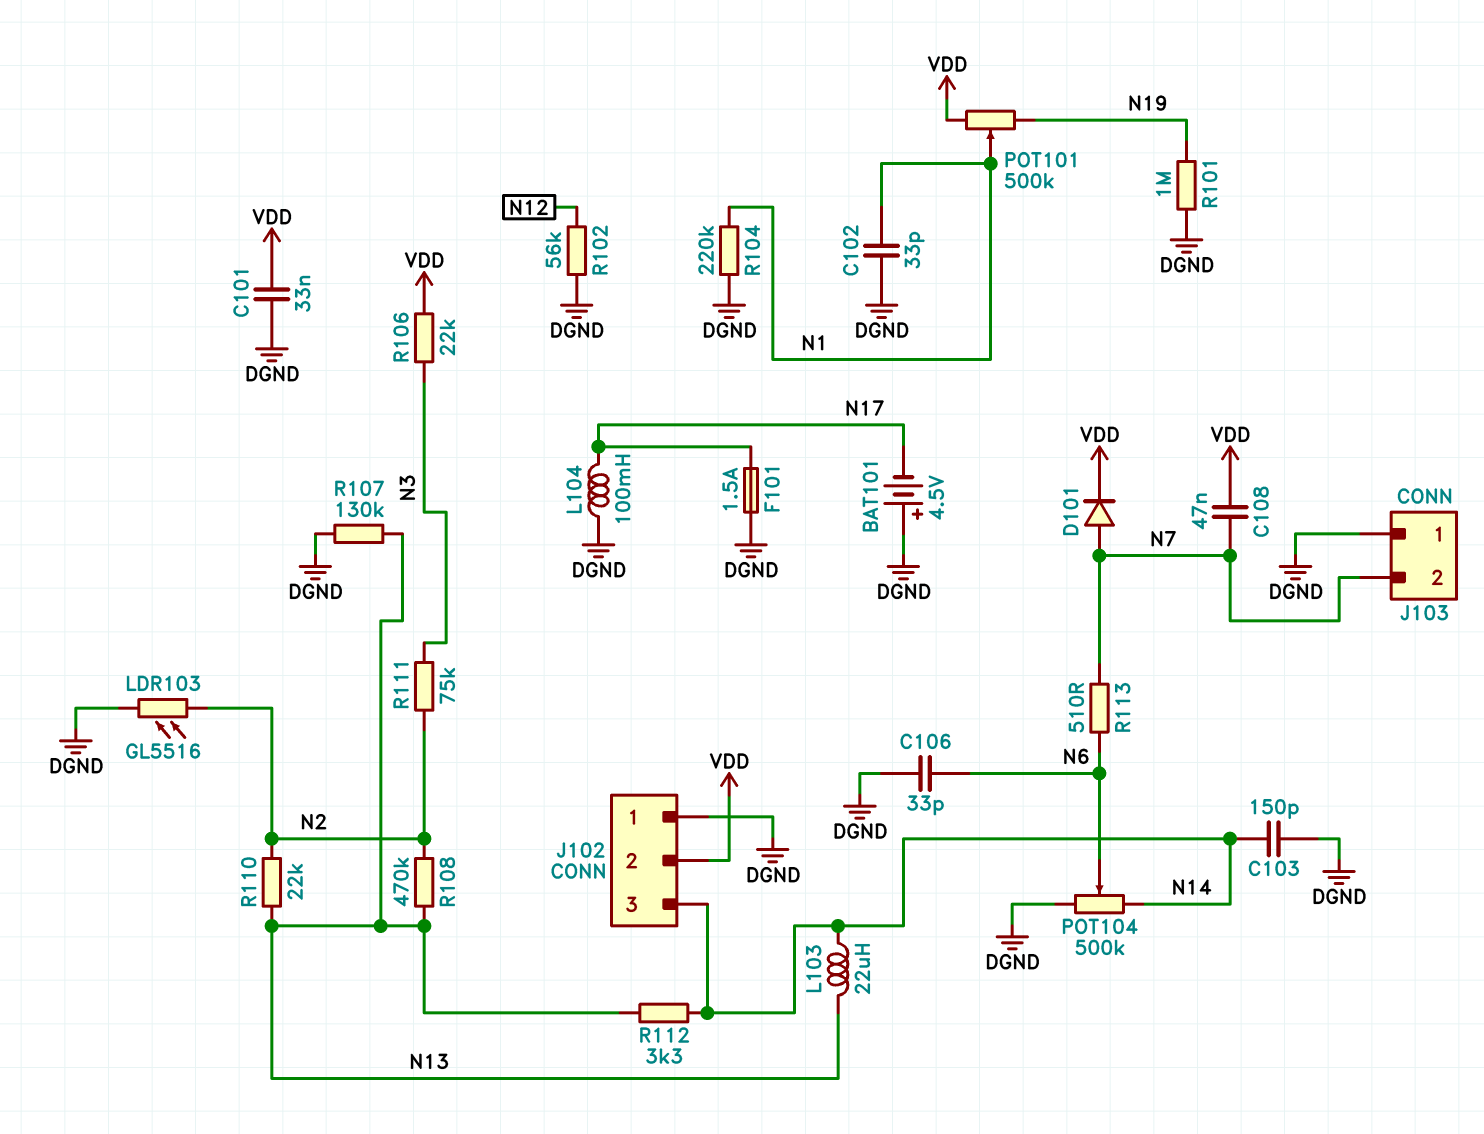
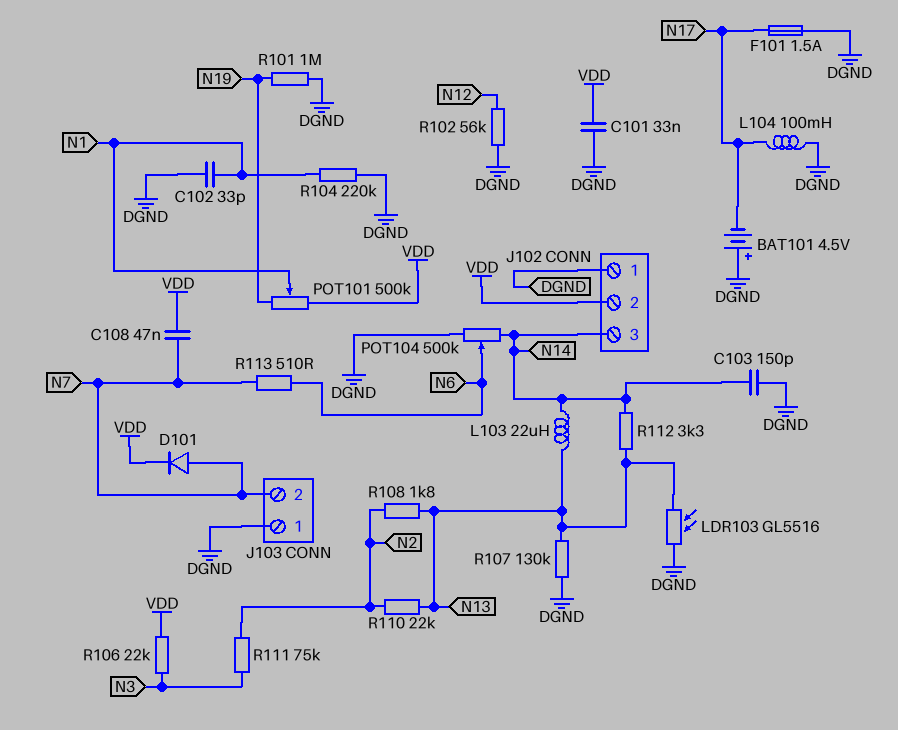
C106: 33pF (DGND, N6) -> none
LDR103: GL5516 (DGND, N2) -> GL5516 (DGND, N13)
R108: 470k (N2, N13) -> 1.8k (N2, N13)

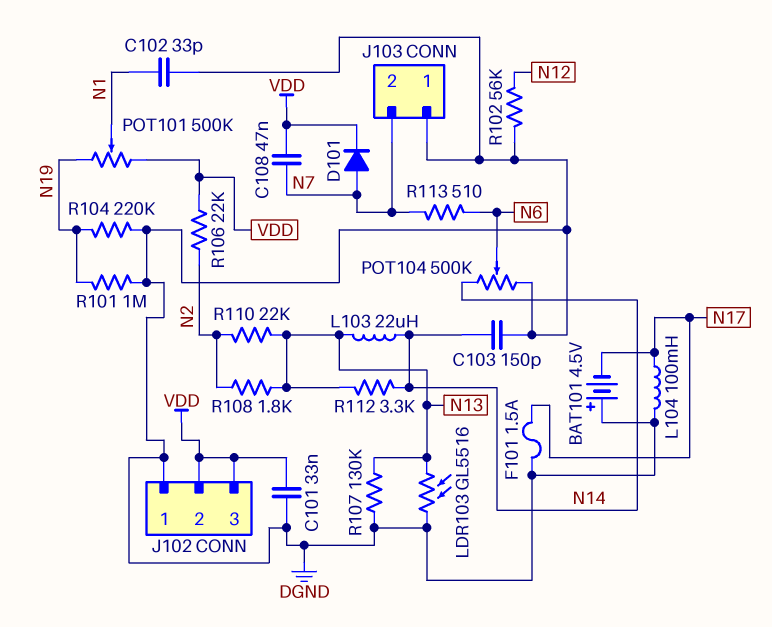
J102 pin 3: N14 -> VDD
R104: 220k (DGND, N1) -> 220k (DGND, N19)
R106: 22k (N3, VDD) -> 22k (N2, VDD)
R111: 75k (N2, N3) -> none

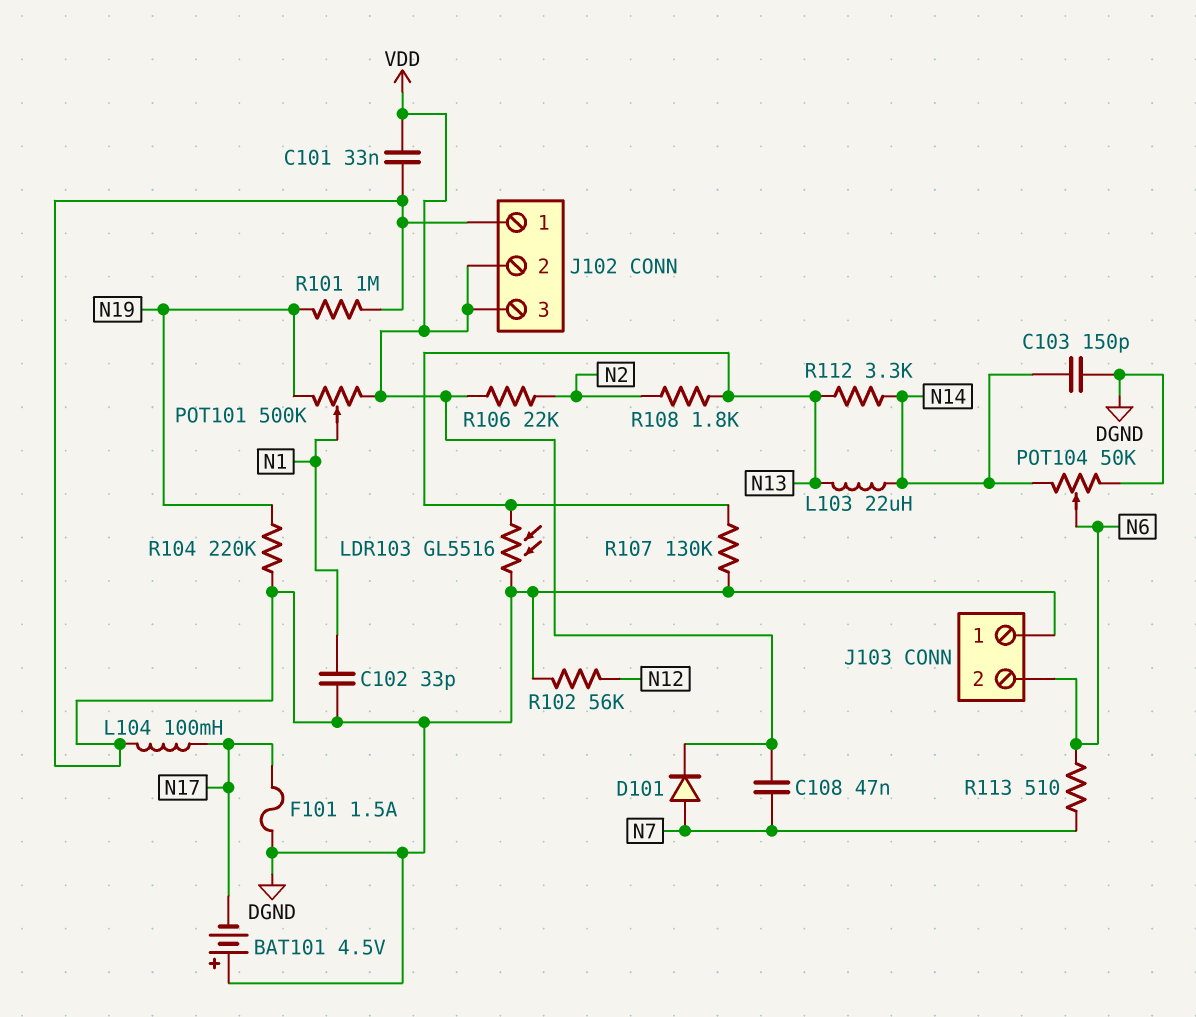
J103 pin 2: N7 -> N6
POT104: 500k (DGND, N14, wiper N6) -> 50k (DGND, N14, wiper N6)
R110: 22k (N2, N13) -> none

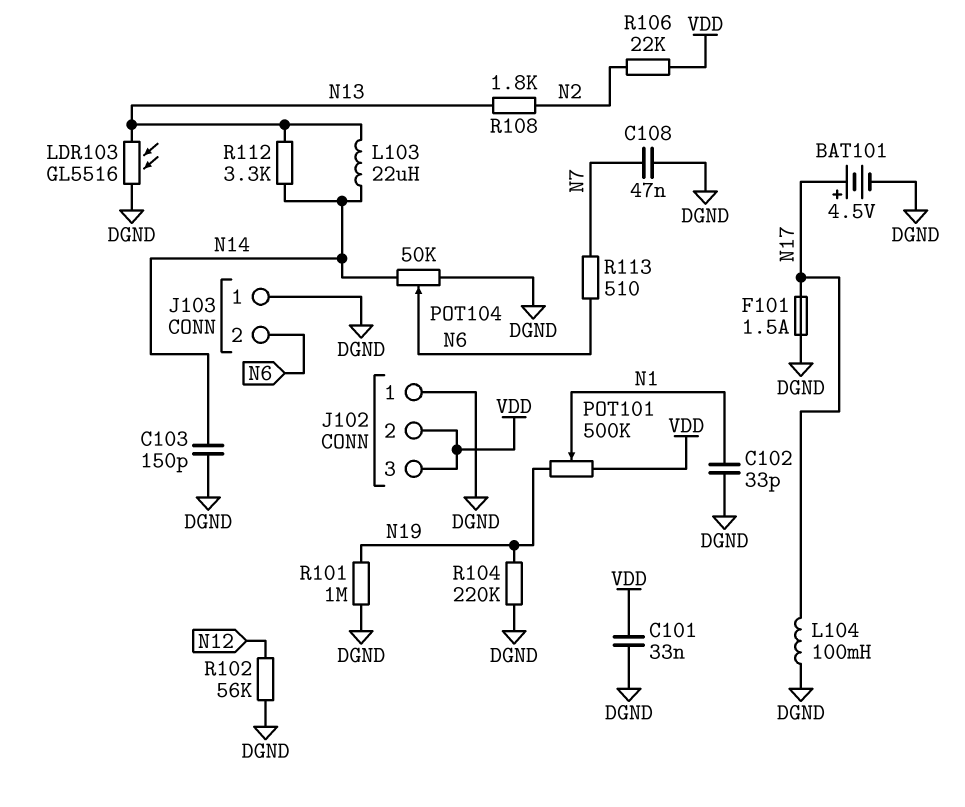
BAT101: 4.5V (plus DGND, minus N17) -> 4.5V (plus N17, minus DGND)
C108: 47nF (N7, VDD) -> 47nF (DGND, N7)
D101: diode (A N7, K VDD) -> none
R107: 130k (DGND, N13) -> none

